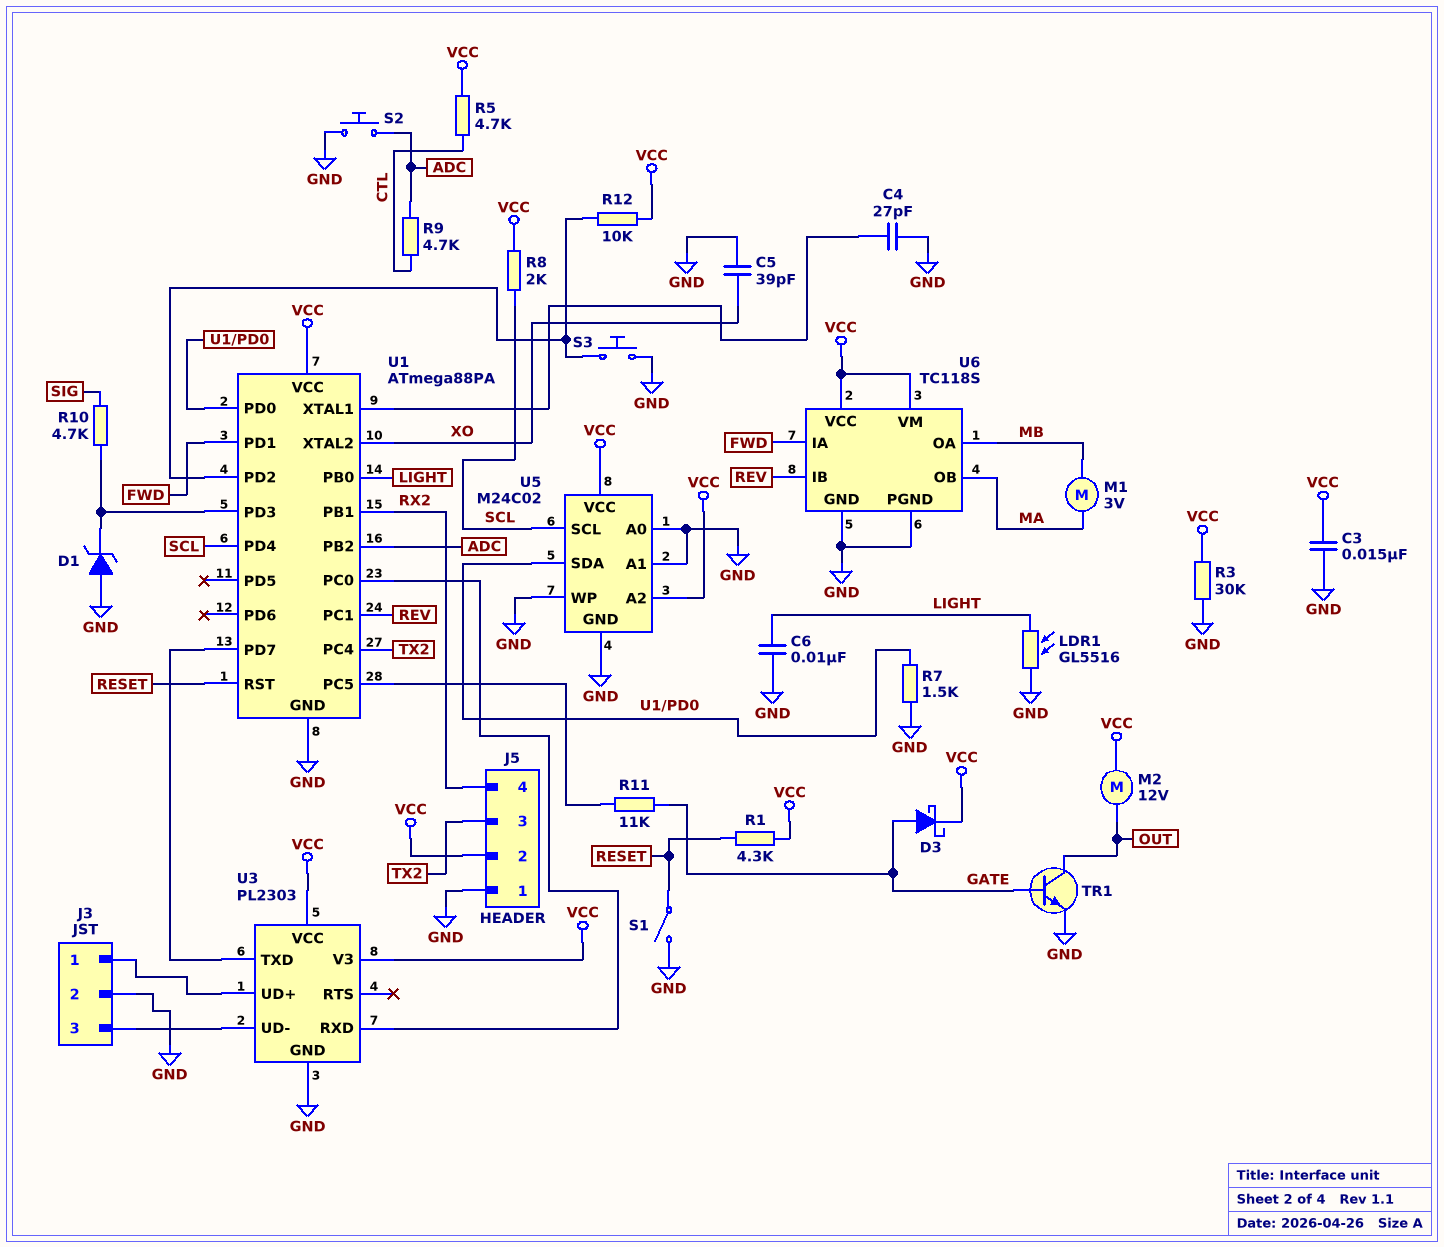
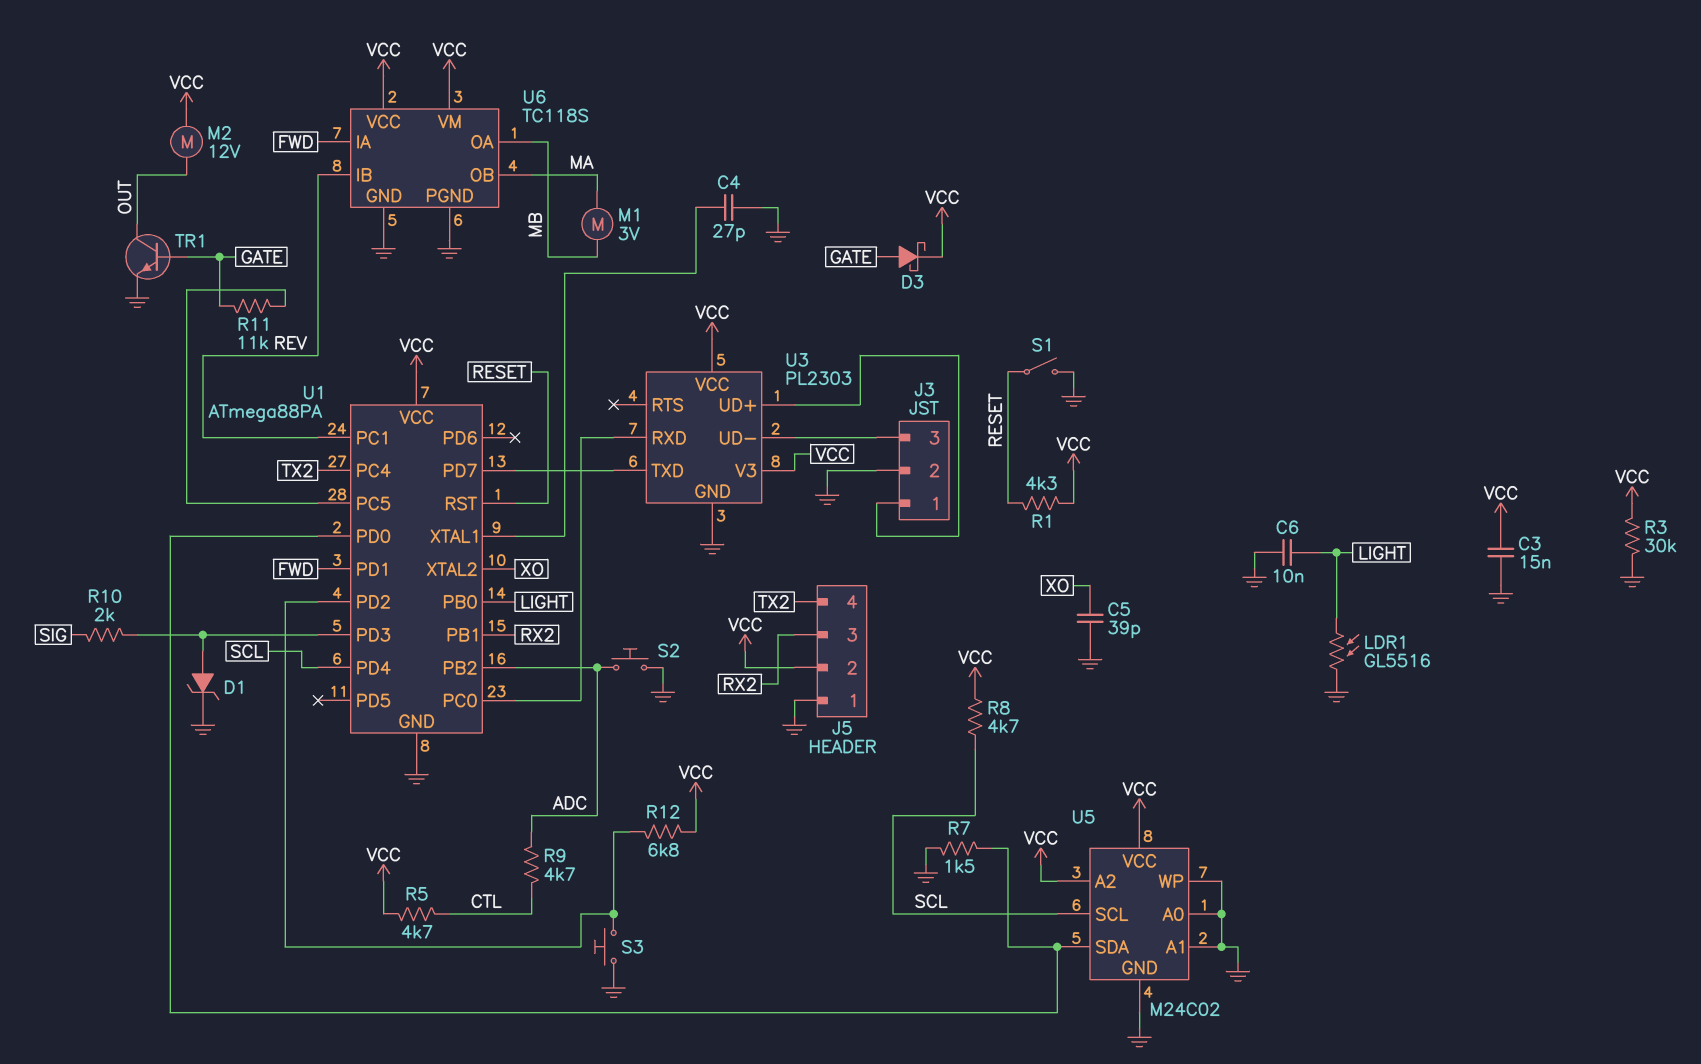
D1: zener (A GND, K U1/PD3) -> zener (A U1/PD3, K GND)
J5 pin 3: TX2 -> RX2
J5 pin 4: RX2 -> TX2
R8: 2k (SCL, VCC) -> 4.7k (SCL, VCC)
R10: 4.7k (SIG, U1/PD3) -> 2k (SIG, U1/PD3)
R12: 10k (U1/PD2, VCC) -> 6.8k (U1/PD2, VCC)

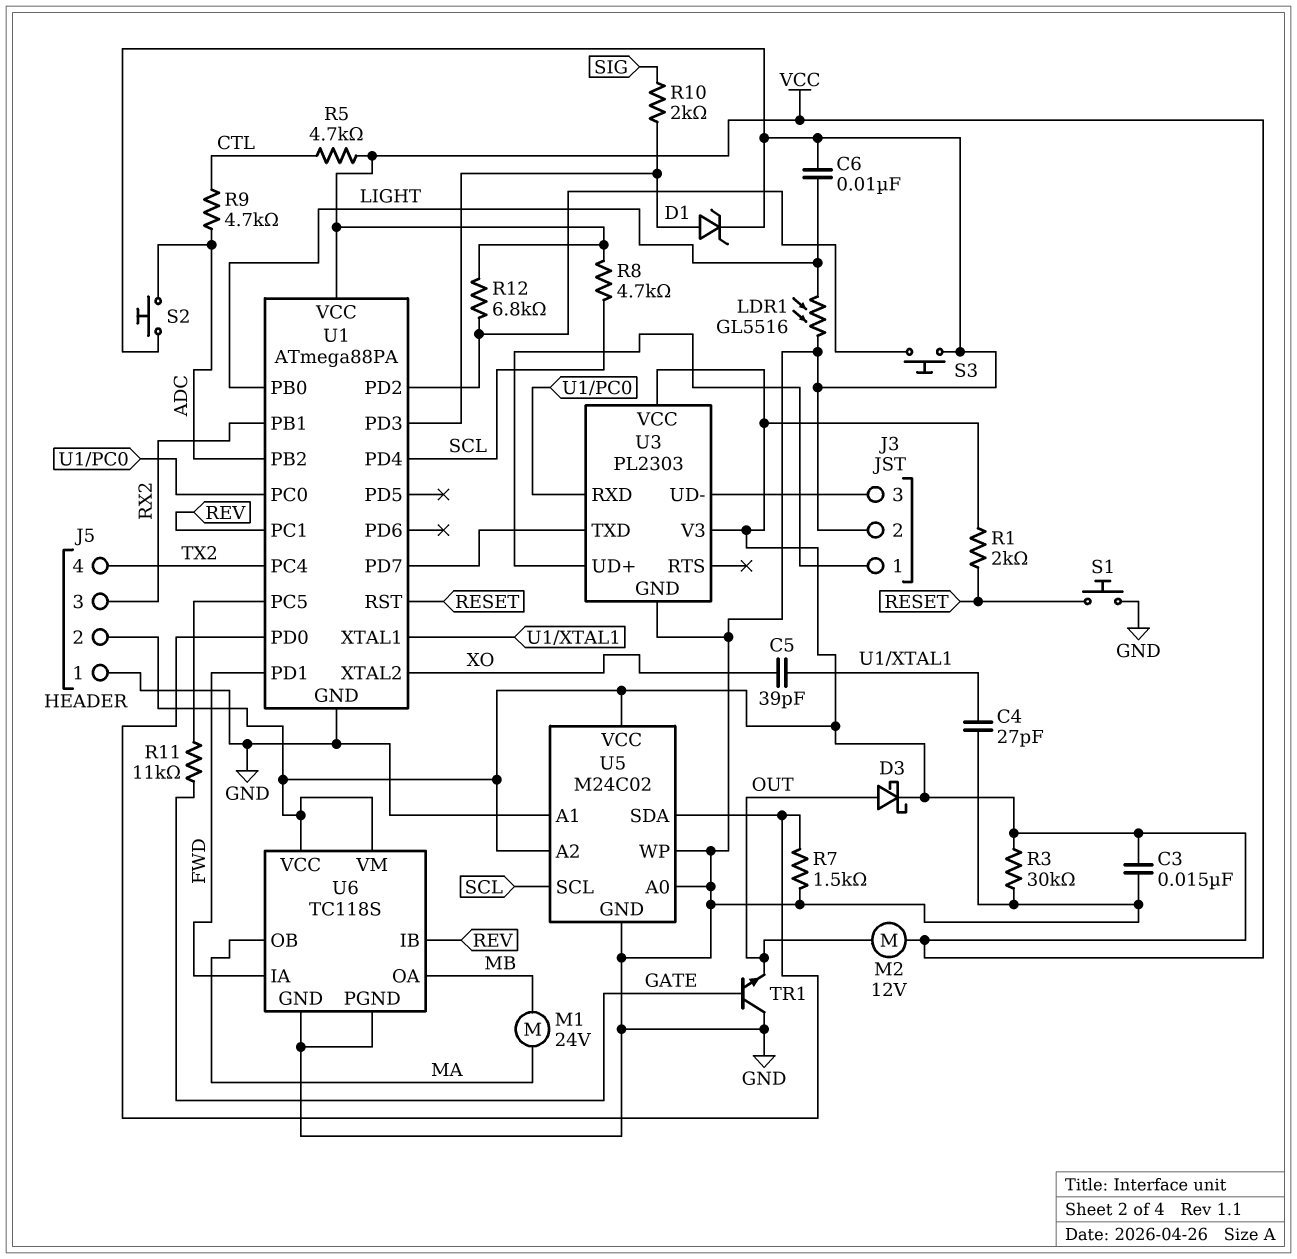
C5: 39pF (GND, XO) -> 39pF (U1/XTAL1, XO)
D3: schottky (A GATE, K VCC) -> schottky (A OUT, K VCC)
M1: motor 3V (MA, MB) -> motor 24V (MA, MB)
R1: 4.3k (RESET, VCC) -> 2k (RESET, VCC)
S1: switch (GND, RESET) -> button (GND, RESET)
TR1: NPN (B GATE, C OUT, E GND) -> NPN (B GATE, C GND, E OUT)

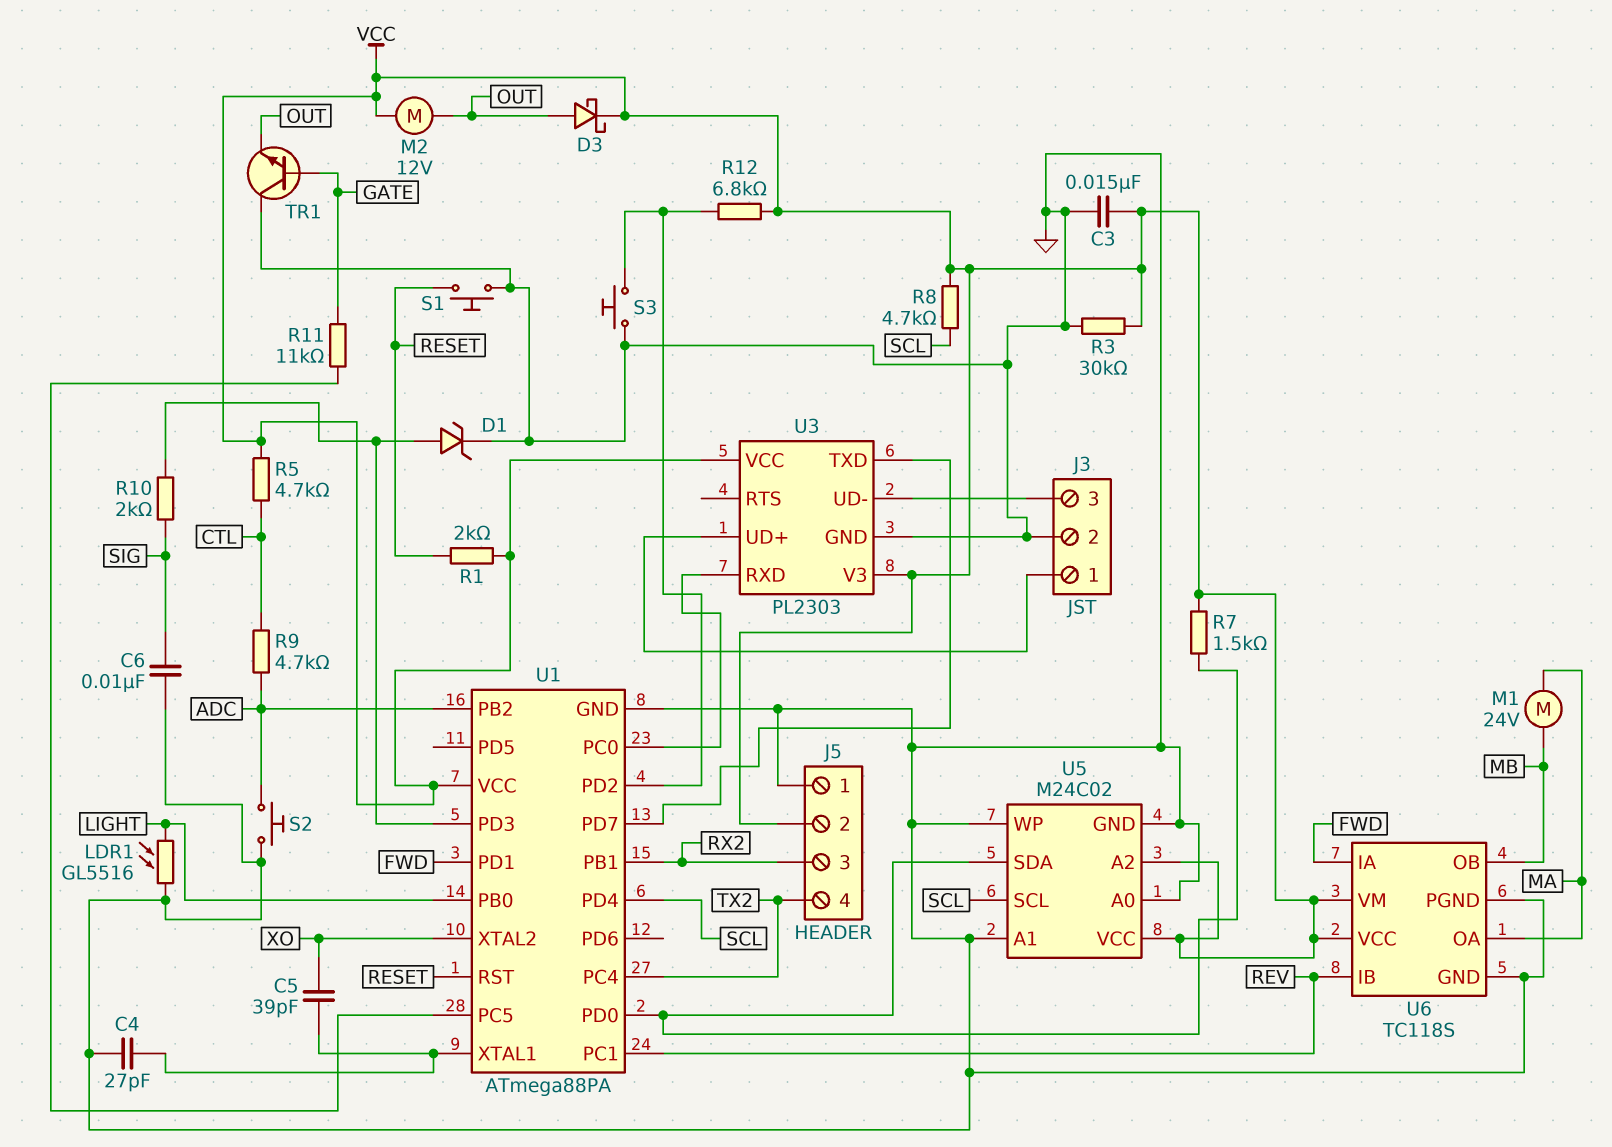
C6: 10nF (GND, LIGHT) -> 10nF (GND, SIG)
R7: 1.5k (GND, U1/PD0) -> 1.5k (U1/PD0, VCC)
U6 pin OA: MB -> MA
U6 pin OB: MA -> MB

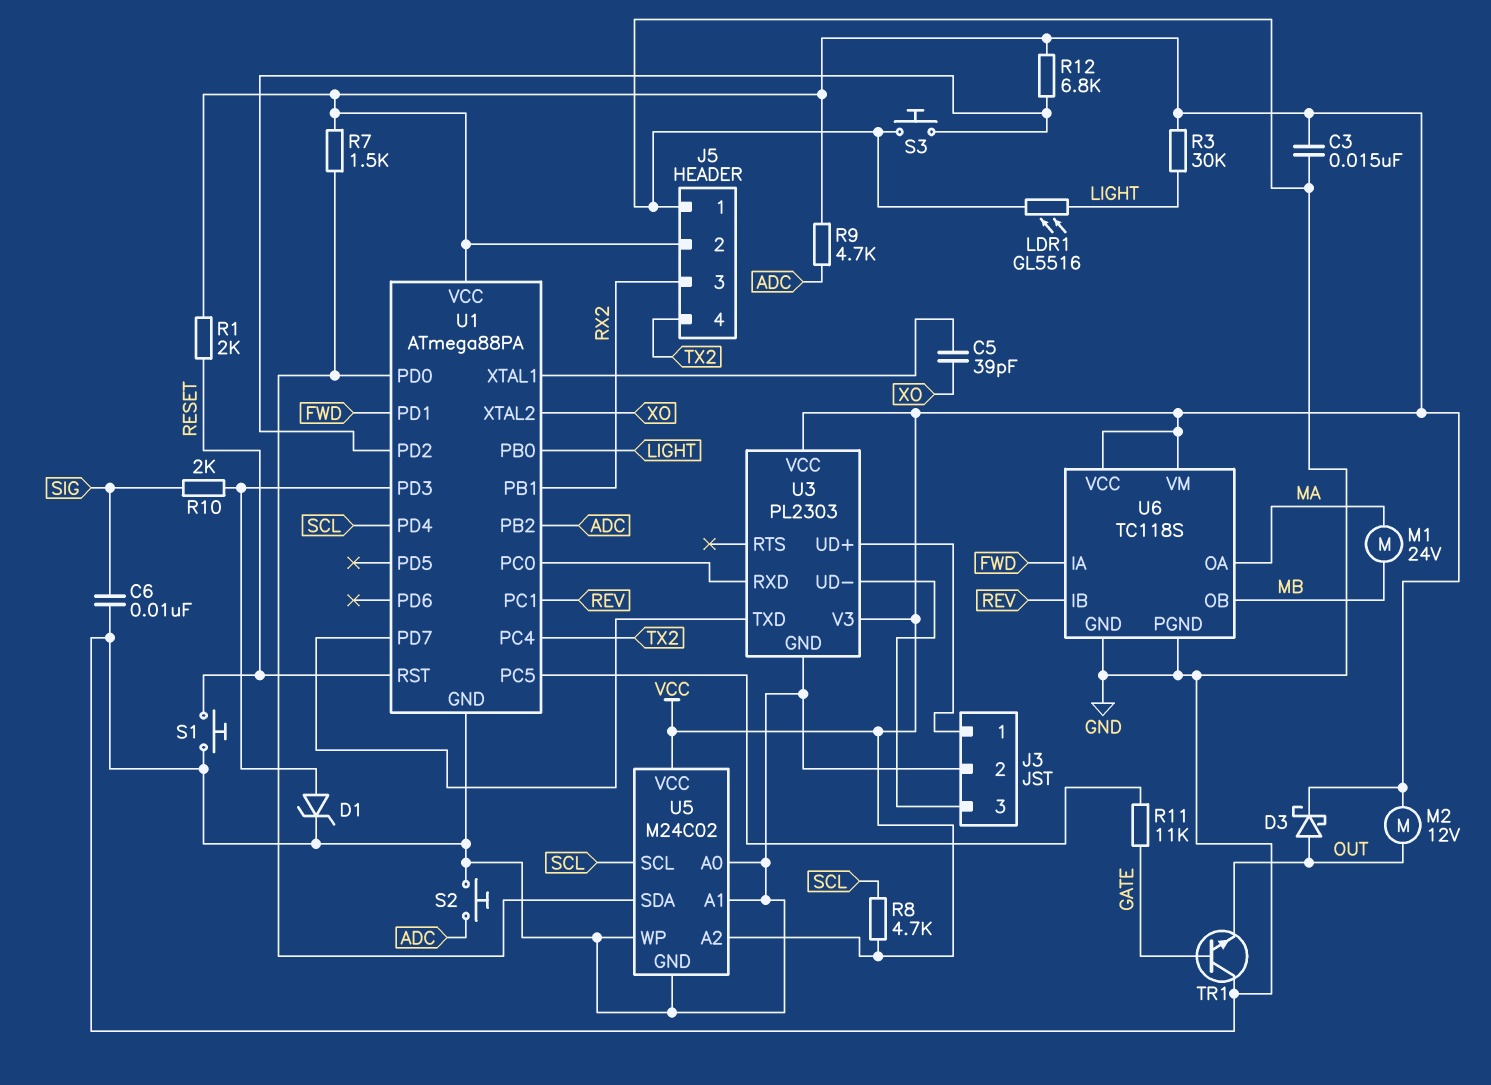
C4: 27pF (GND, U1/XTAL1) -> none
R3: 30k (GND, VCC) -> 30k (LIGHT, VCC)
R5: 4.7k (CTL, VCC) -> none
R9: 4.7k (ADC, CTL) -> 4.7k (ADC, VCC)

